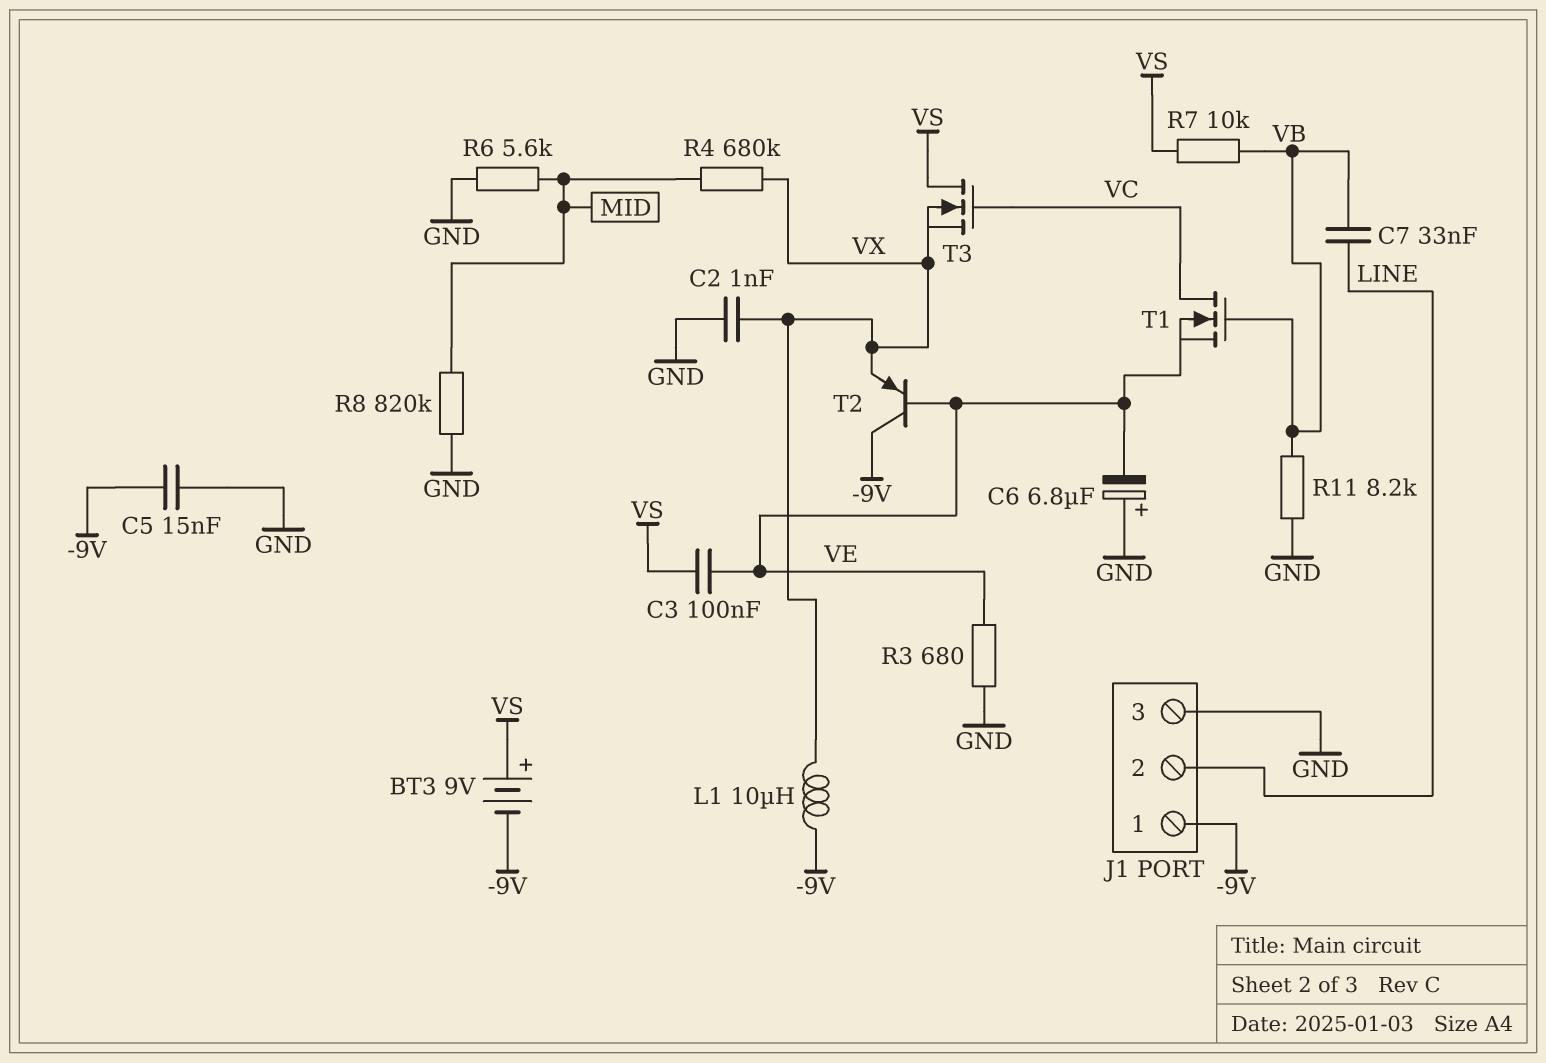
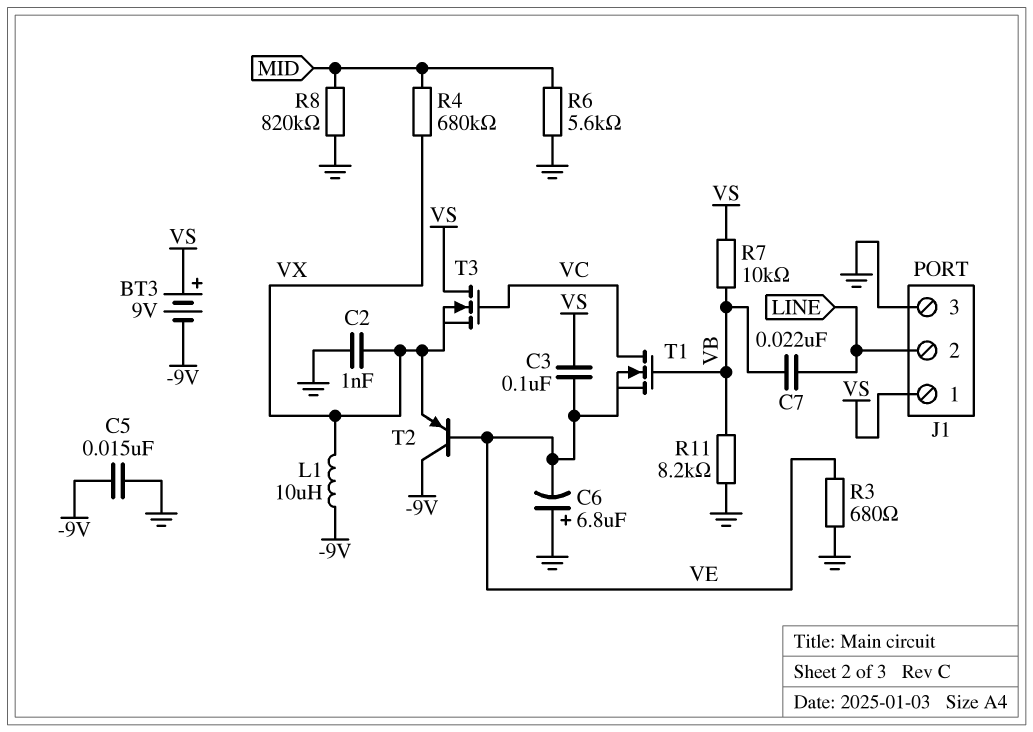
C7: 33nF (LINE, VB) -> 22nF (LINE, VB)
J1 pin 1: -9V -> VS

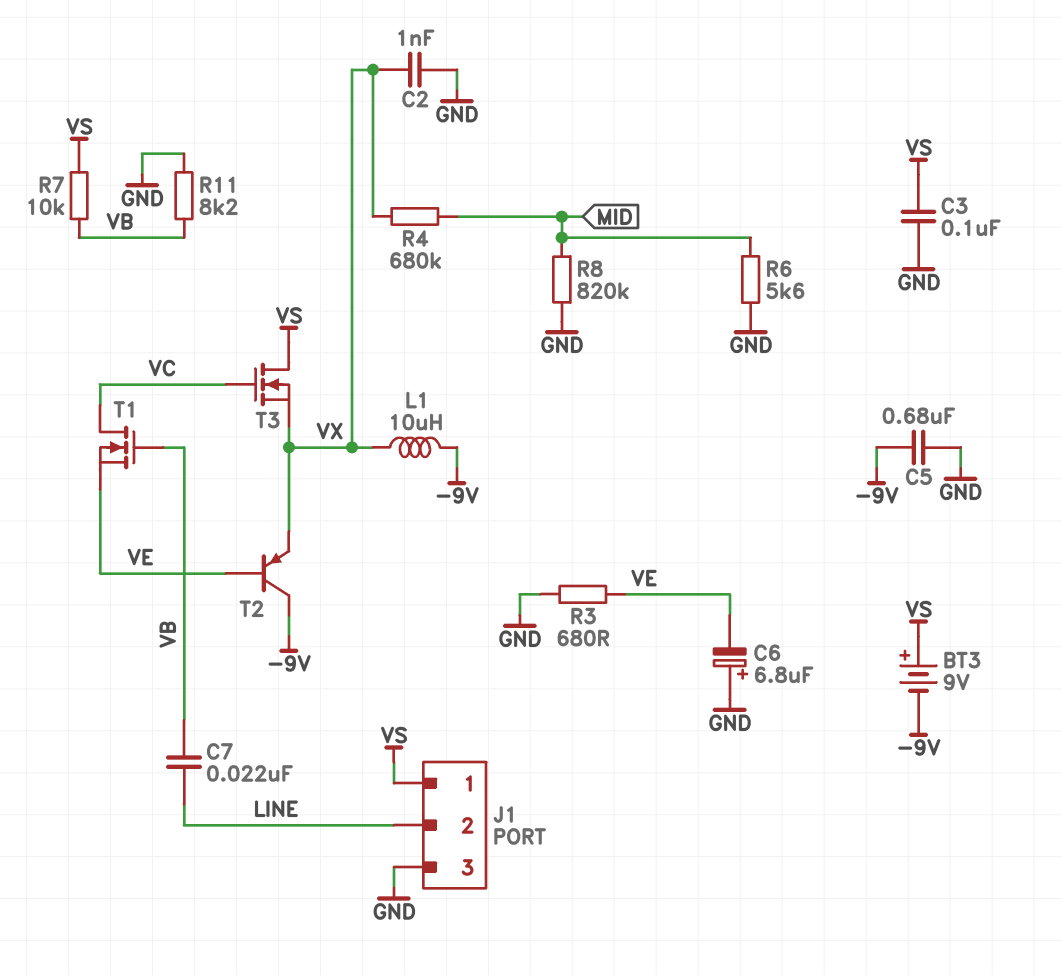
C3: 100nF (VE, VS) -> 100nF (GND, VS)
C5: 15nF (-9V, GND) -> 680nF (-9V, GND)

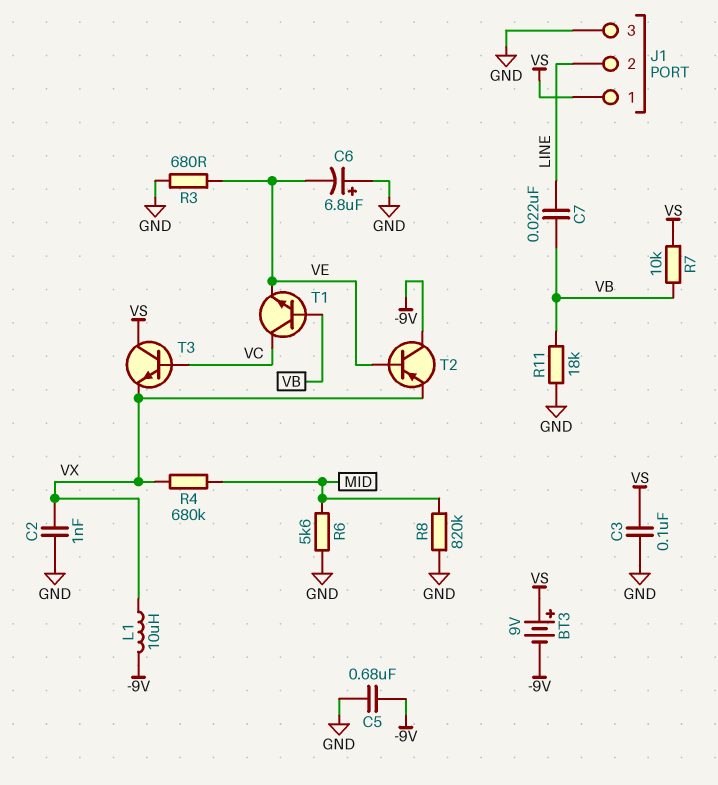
R11: 8.2k (GND, VB) -> 18k (GND, VB)
T1: NMOS (G VB, D VC, S VE) -> NPN (B VB, C VC, E VE)
T3: NMOS (G VC, D VS, S VX) -> NPN (B VC, C VS, E VX)

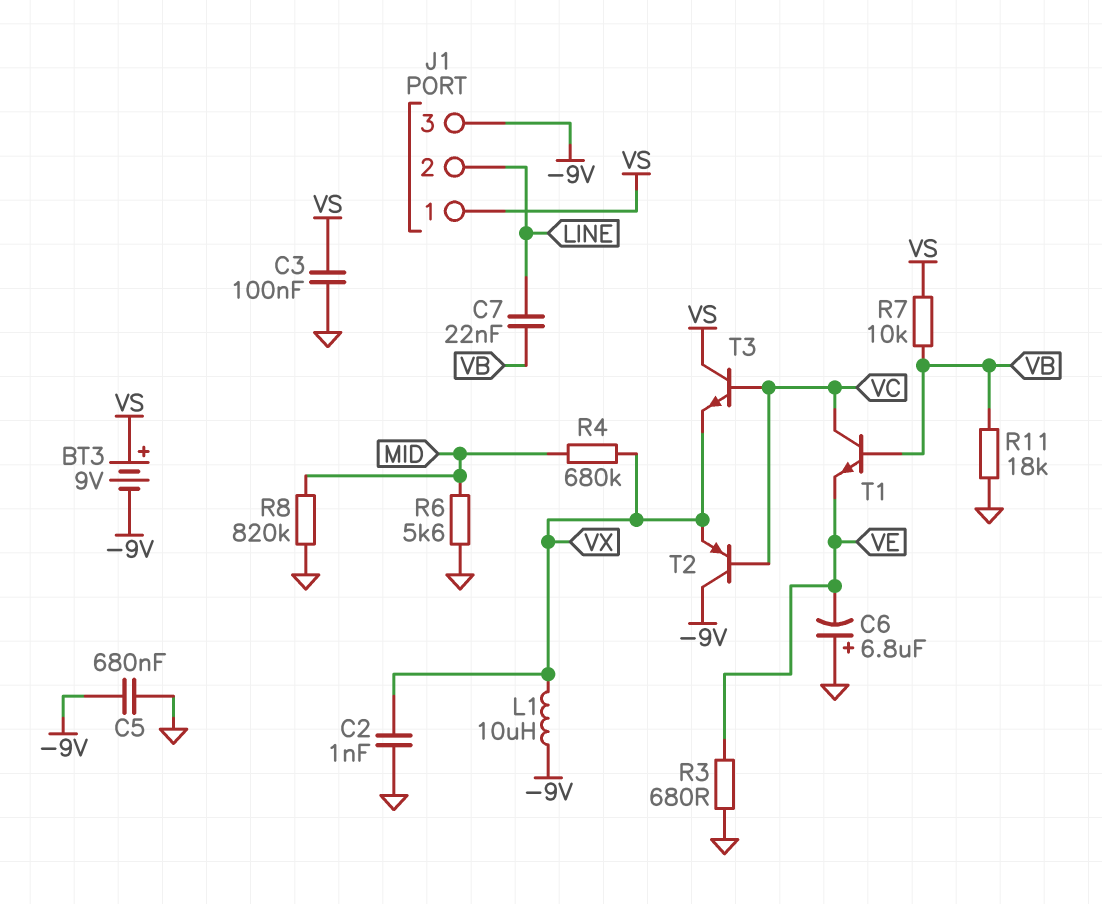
J1 pin 3: GND -> -9V
T2: PNP (B VE, C -9V, E VX) -> PNP (B VC, C -9V, E VX)

